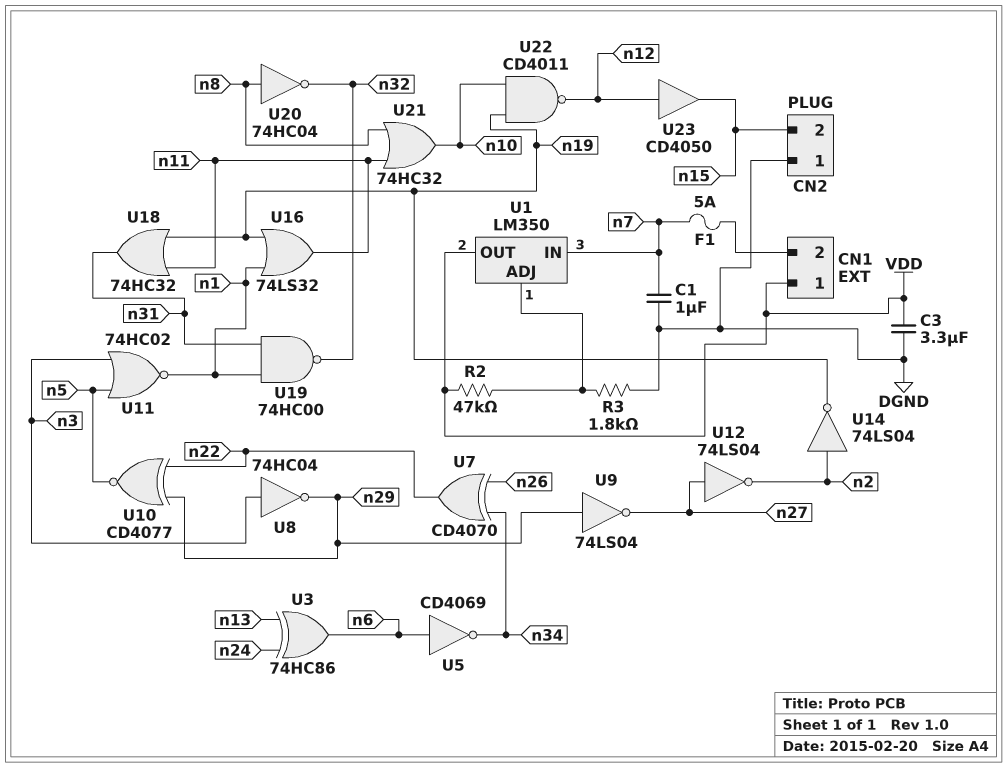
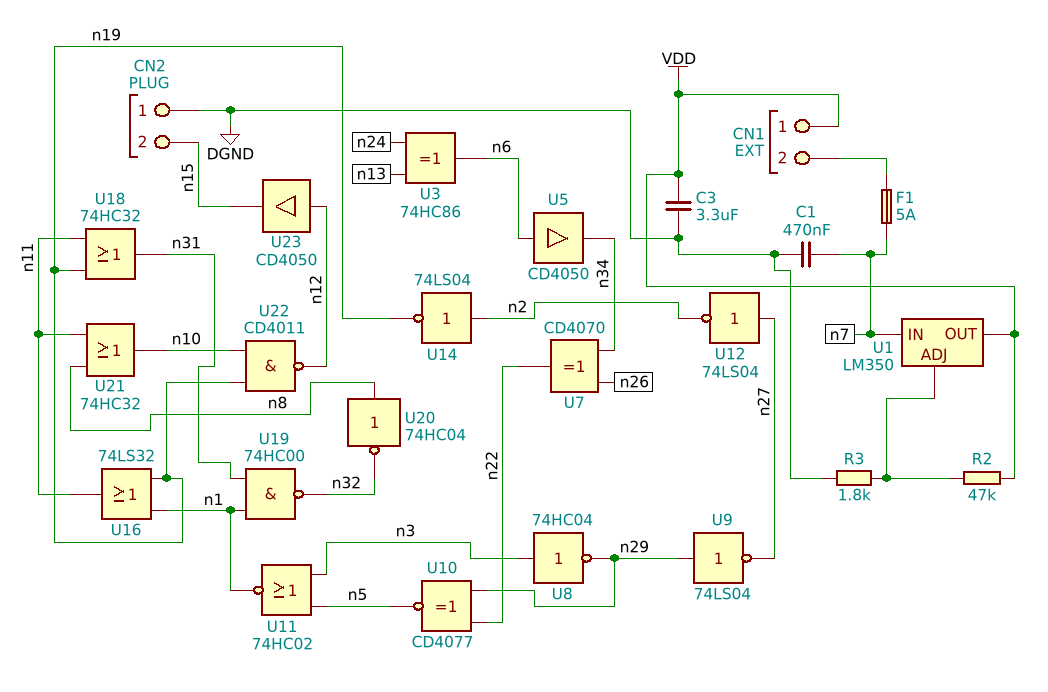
C1: 1uF (DGND, n7) -> 470nF (DGND, n7)
U5: NOT CD4069 (in n6, out n34) -> buffer CD4050 (in n6, out n34)

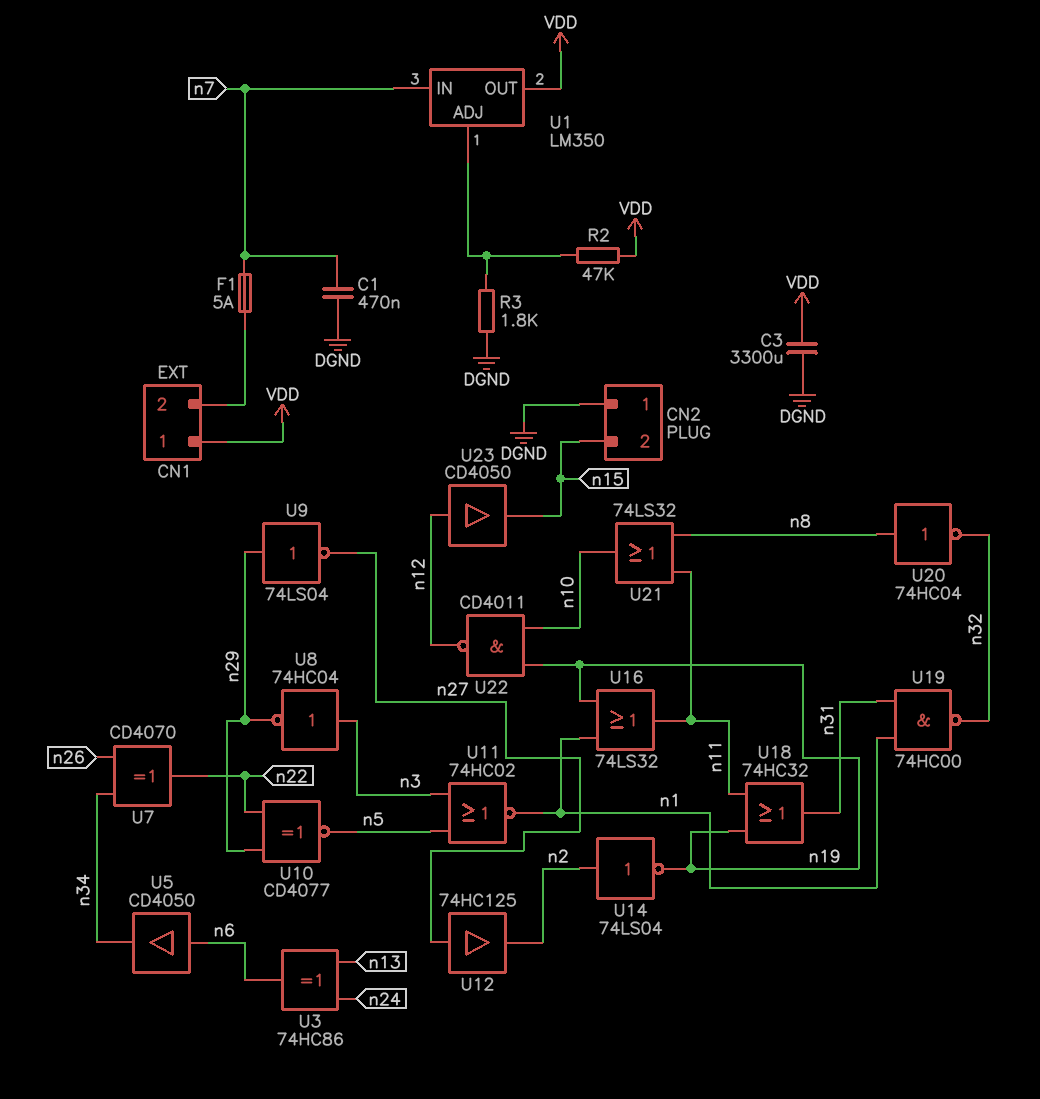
C3: 3.3uF (DGND, VDD) -> 3300uF (DGND, VDD)
U12: NOT 74LS04 (in n27, out n2) -> buffer 74HC125 (in n27, out n2)
U21: OR 74HC32 (in n8, in n11, out n10) -> OR 74LS32 (in n8, in n11, out n10)

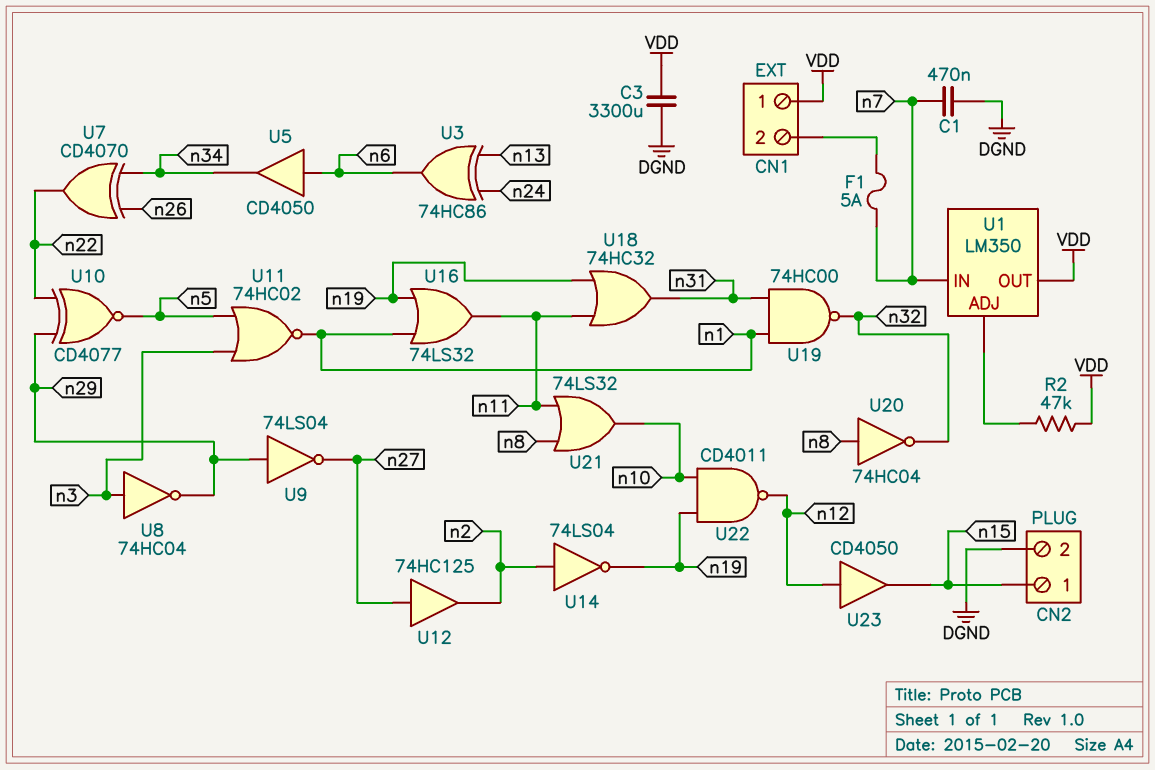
CN2 pin 1: DGND -> n15
CN2 pin 2: n15 -> DGND
R3: 1.8k (DGND, U1/ADJ) -> none

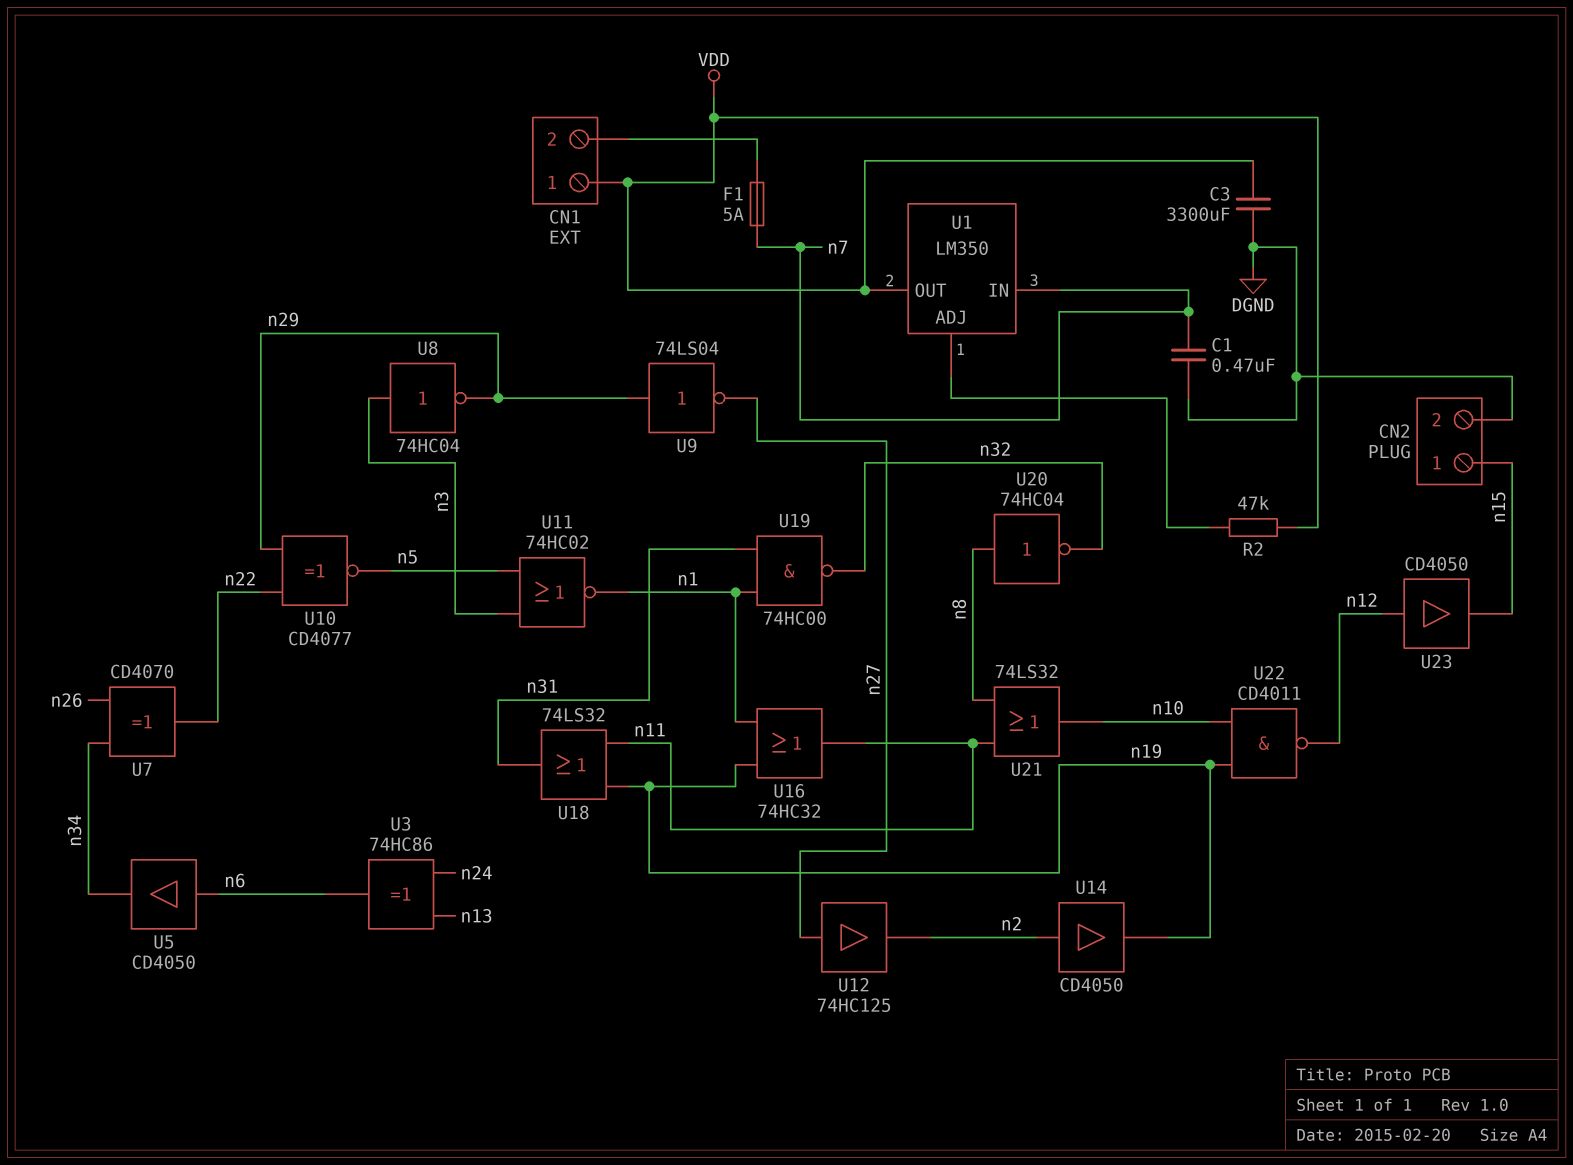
U14: NOT 74LS04 (in n2, out n19) -> buffer CD4050 (in n2, out n19)
U16: OR 74LS32 (in n1, in n19, out n11) -> OR 74HC32 (in n1, in n19, out n11)
U18: OR 74HC32 (in n11, in n19, out n31) -> OR 74LS32 (in n11, in n19, out n31)

